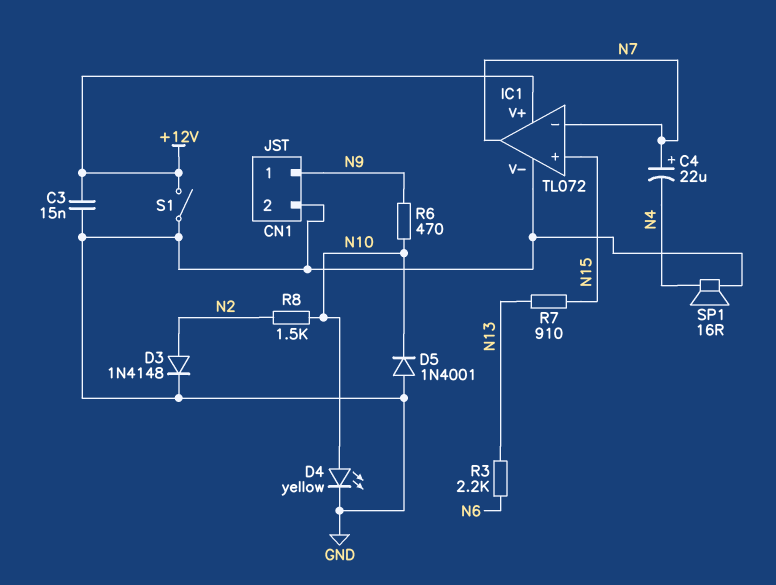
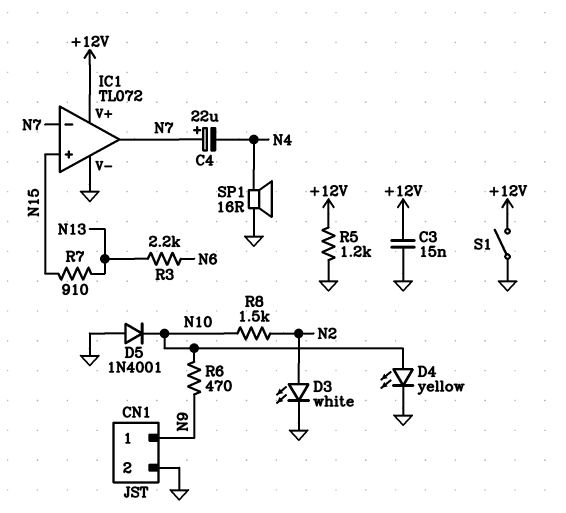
D3: diode 1N4148 (A N2, K GND) -> LED white (A N2, K GND)
R5: none -> 1.2k (+12V, GND)

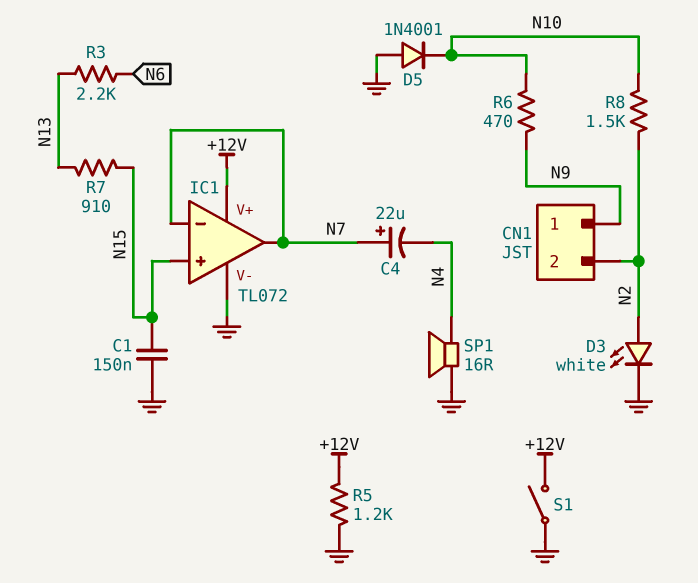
C1: none -> 150nF (GND, N15)
C3: 15nF (+12V, GND) -> none
CN1 pin 2: GND -> N2
D4: LED yellow (A N10, K GND) -> none

